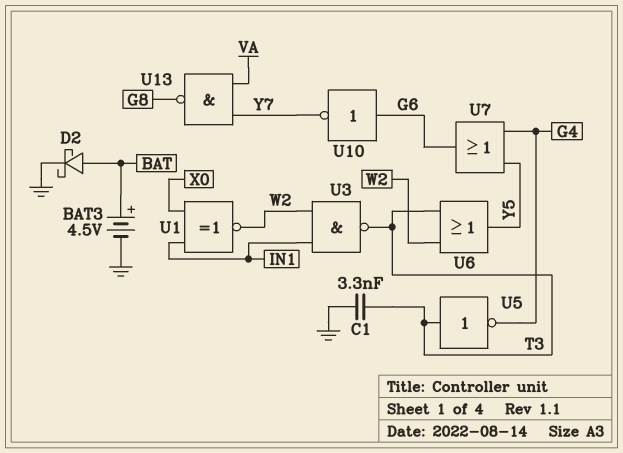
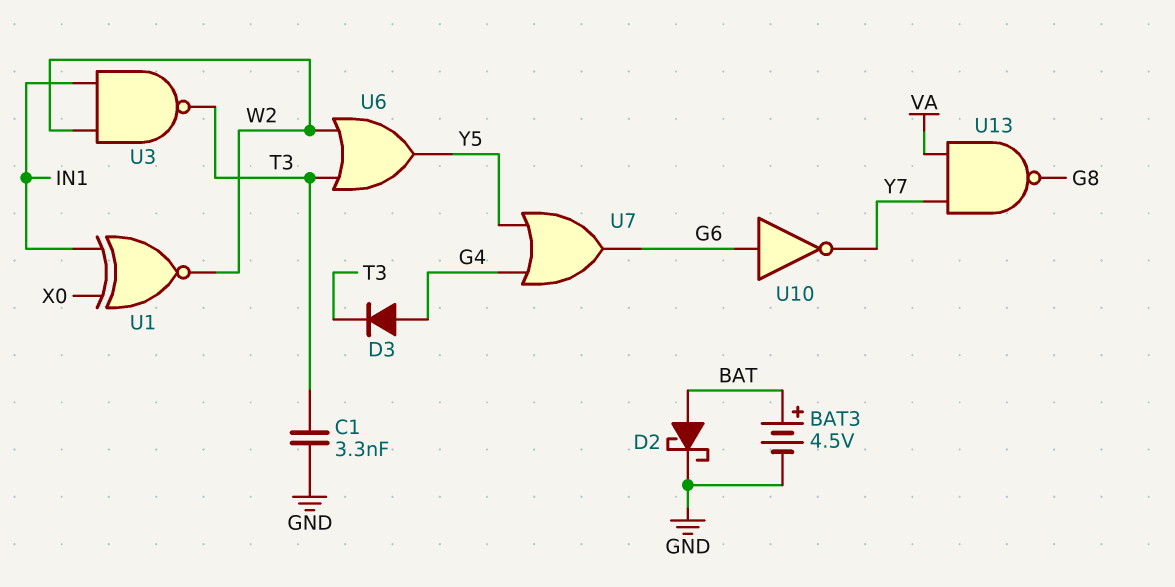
D3: none -> diode (A G4, K T3)
U5: NOT (in T3, out G4) -> none

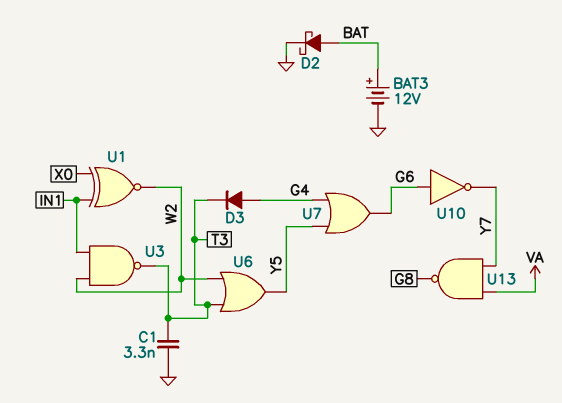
BAT3: 4.5V (plus BAT, minus GND) -> 12V (plus BAT, minus GND)

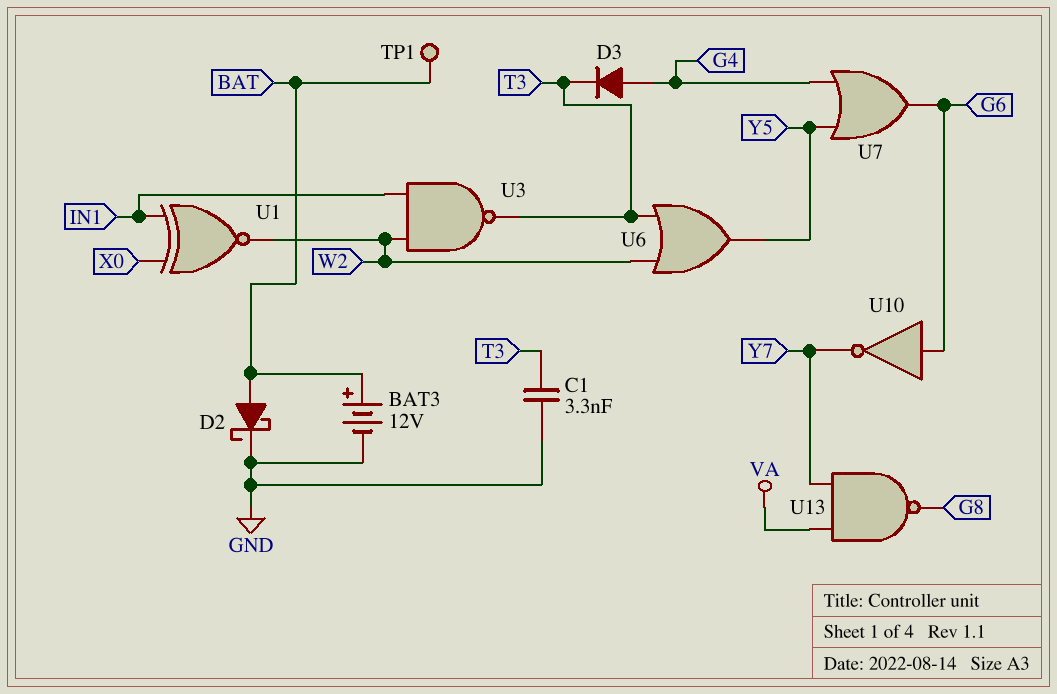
TP1: none -> test point (BAT)

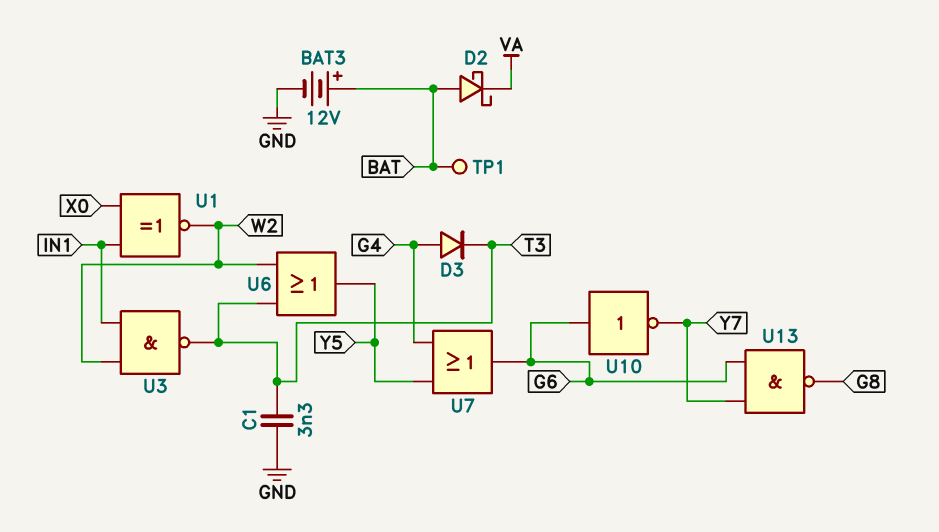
D2: schottky (A BAT, K GND) -> schottky (A BAT, K VA)
U13: NAND (in VA, in Y7, out G8) -> NAND (in G6, in Y7, out G8)

